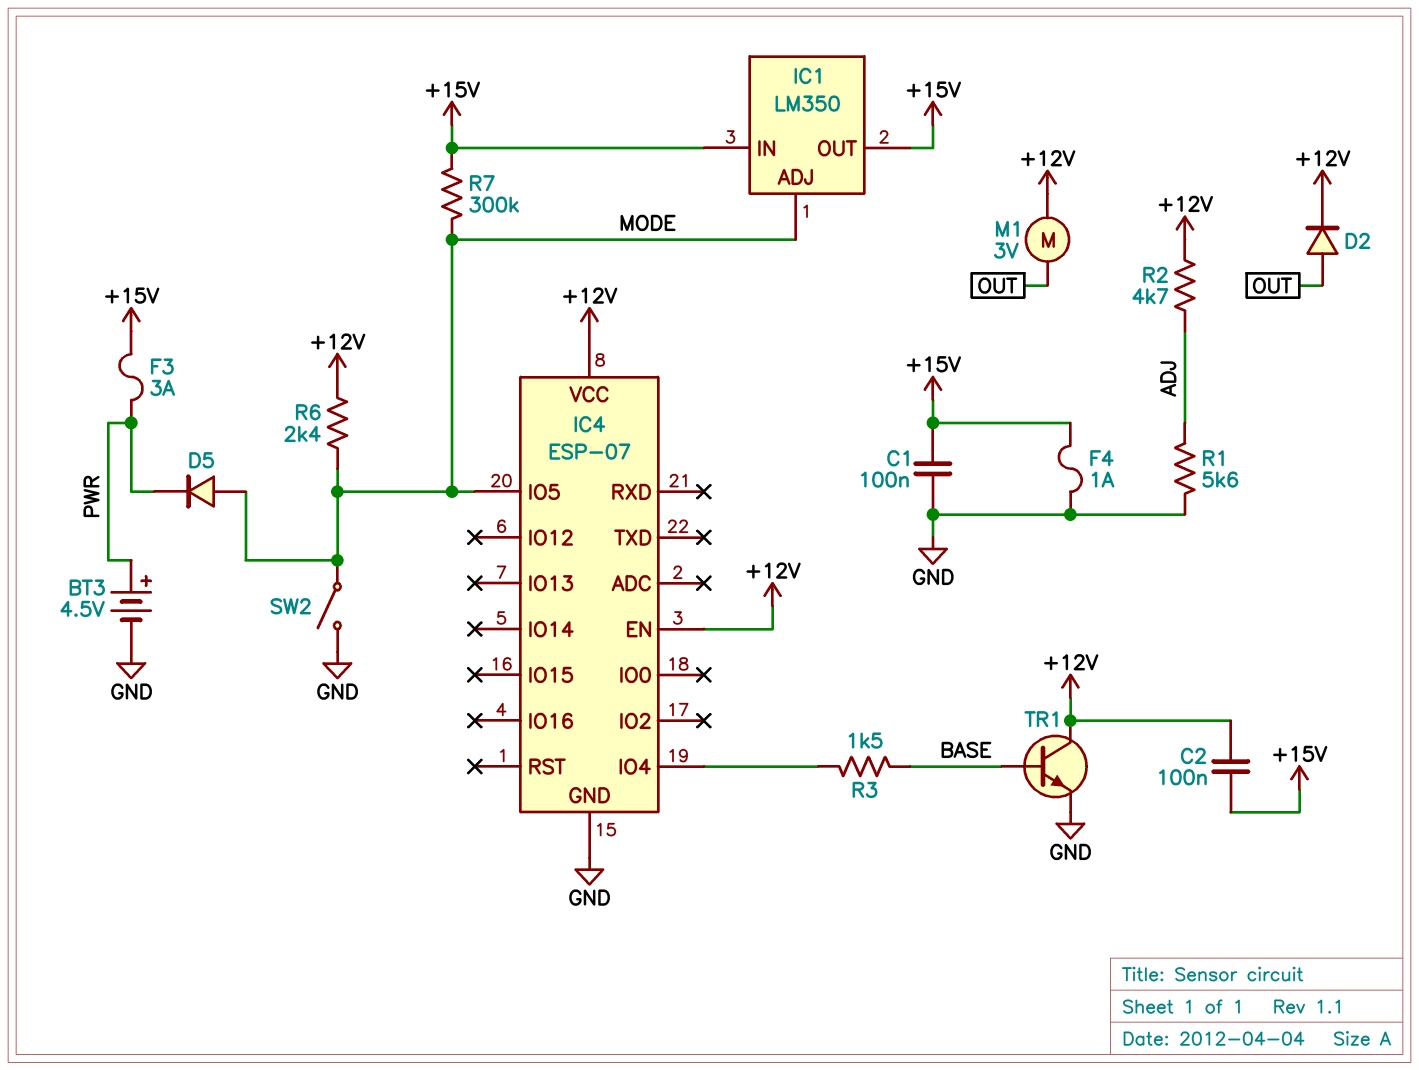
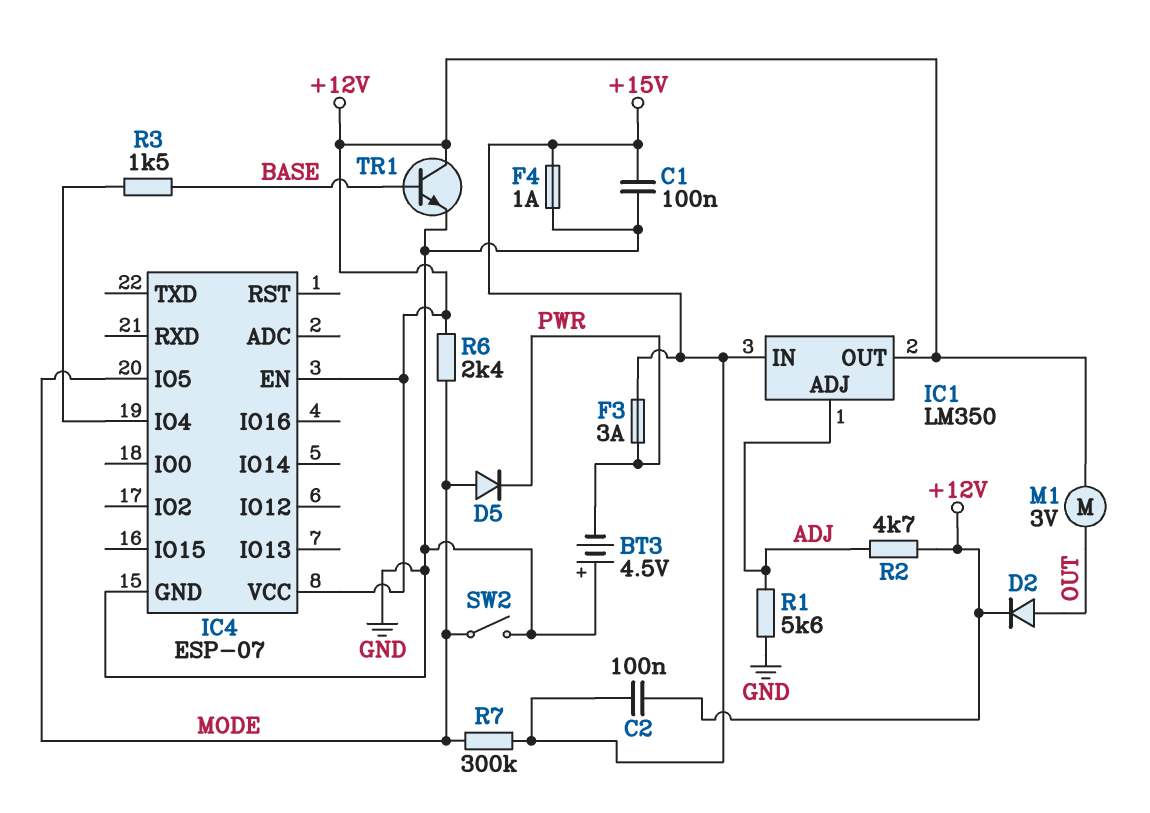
BT3: 4.5V (plus PWR, minus GND) -> 4.5V (plus GND, minus PWR)
IC1 pin ADJ: MODE -> ADJ
IC1 pin OUT: +15V -> +12V

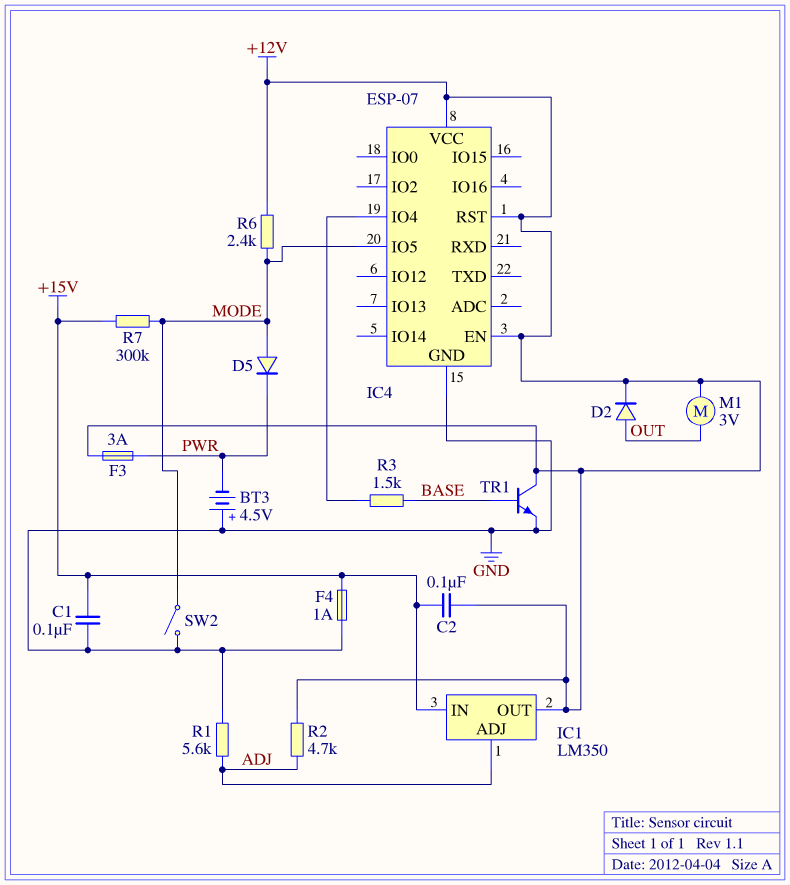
F3: 3A (+15V, PWR) -> 3A (+12V, PWR)
IC4 pin RST: none -> +12V

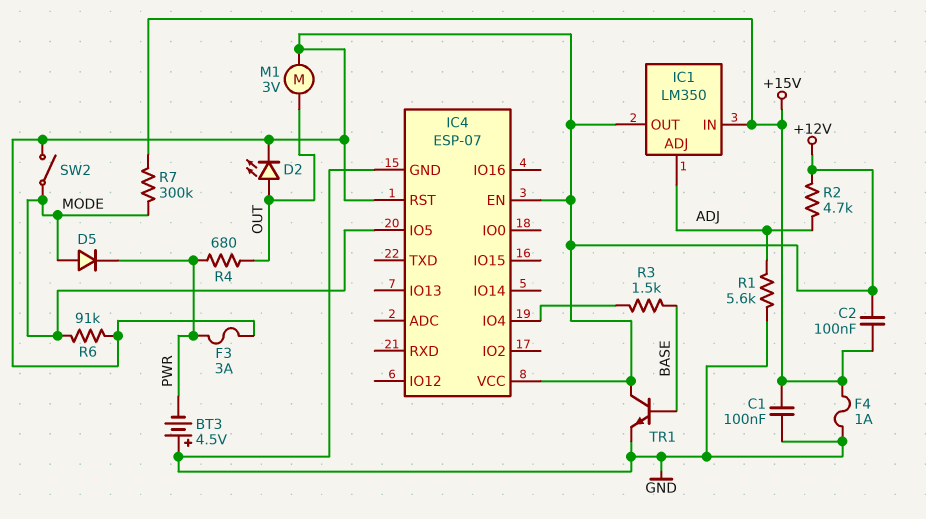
D2: diode (A OUT, K +12V) -> LED (A OUT, K +12V)
R4: none -> 680 (OUT, PWR)
R6: 2.4k (+12V, MODE) -> 91k (+12V, MODE)
SW2: switch (GND, MODE) -> switch (+12V, MODE)

